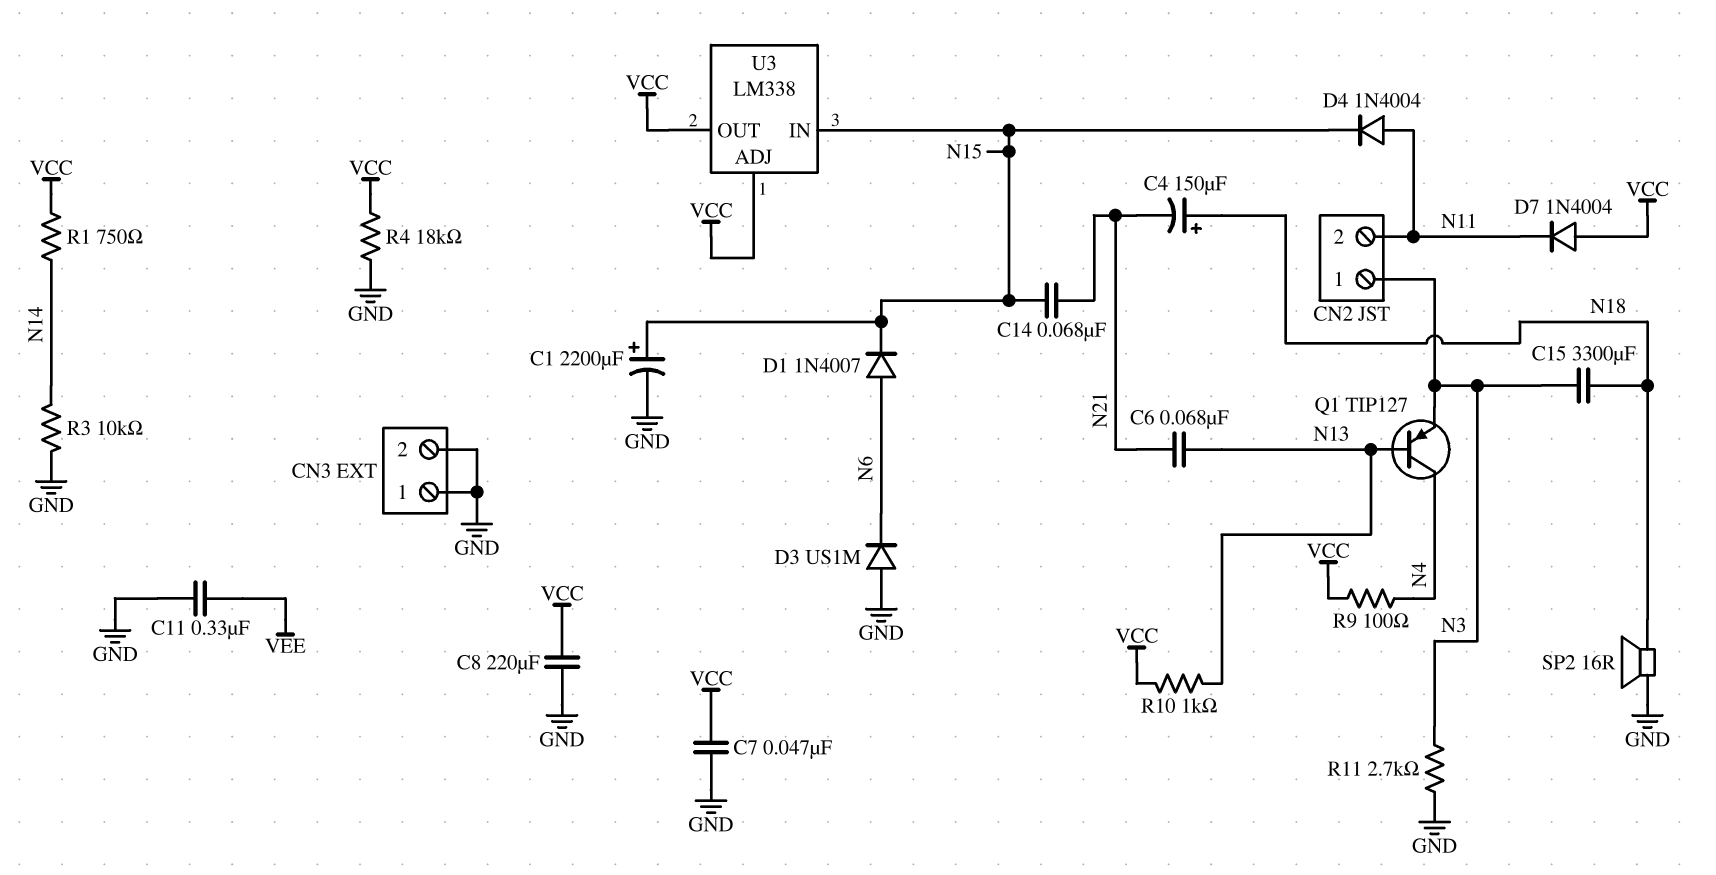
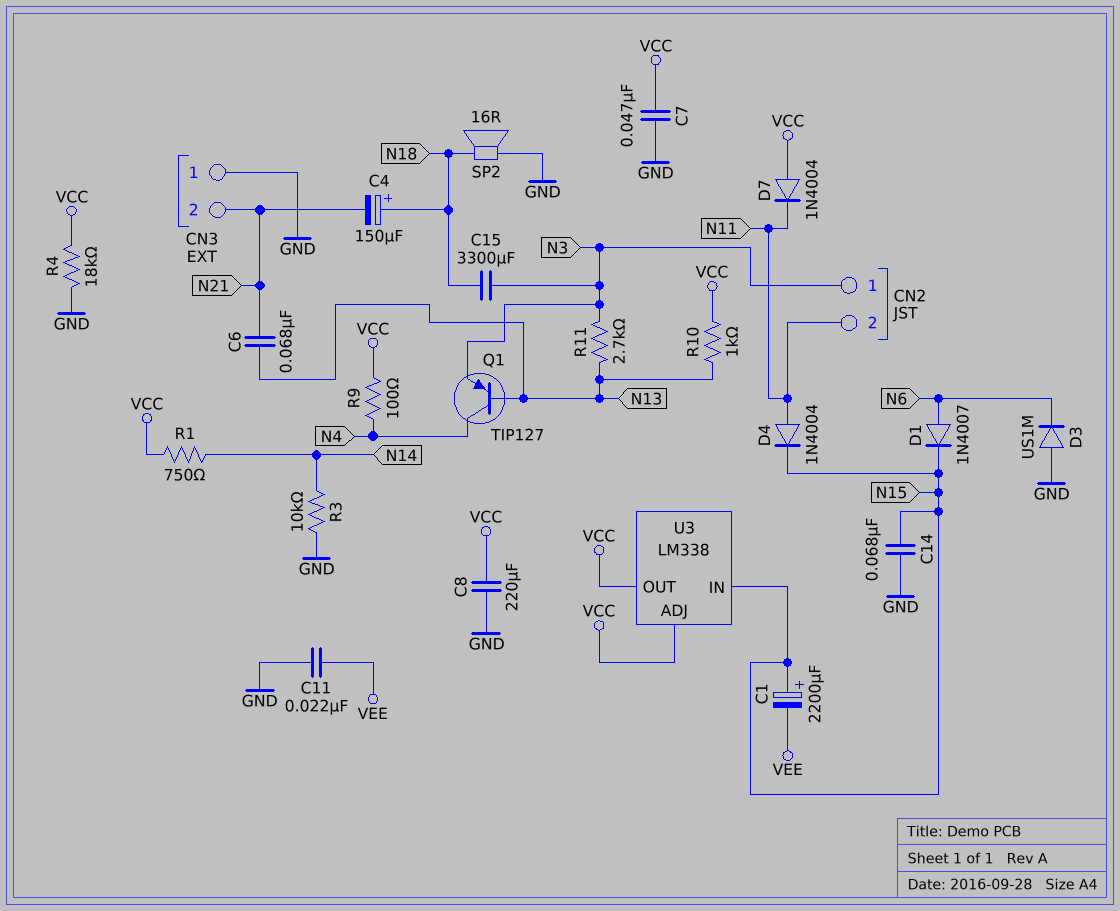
C1: 2200uF (plus N15, minus GND) -> 2200uF (plus N15, minus VEE)
C11: 330nF (GND, VEE) -> 22nF (GND, VEE)
C14: 68nF (N15, N21) -> 68nF (GND, N15)
CN3 pin 2: GND -> N21
R11: 2.7k (GND, N3) -> 2.7k (N3, N13)

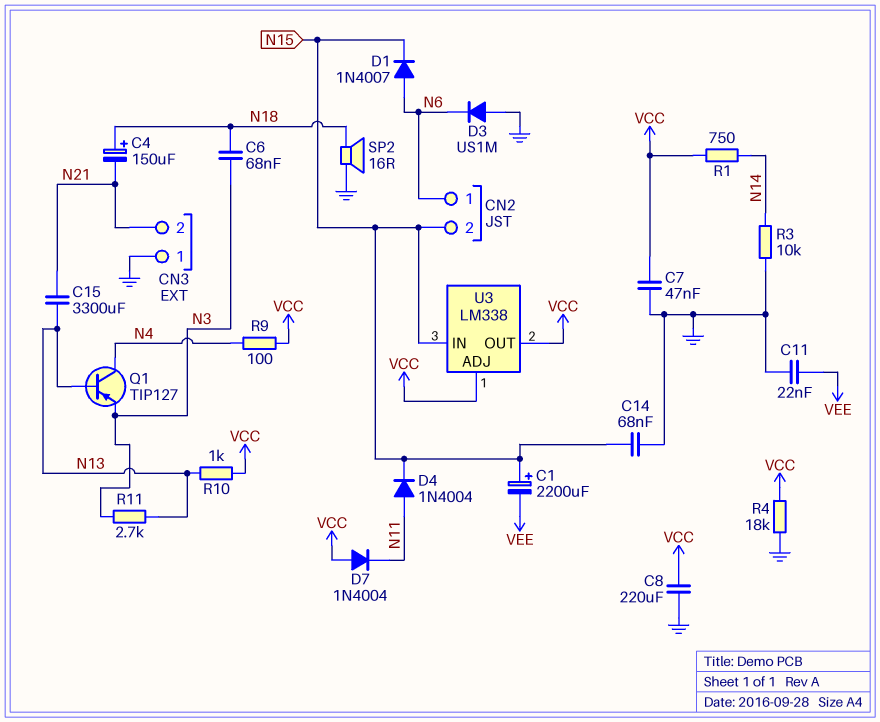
C6: 68nF (N13, N21) -> 68nF (N3, N18)
C15: 3300uF (N3, N18) -> 3300uF (N13, N21)
CN2 pin 1: N3 -> N6
CN2 pin 2: N11 -> N15

